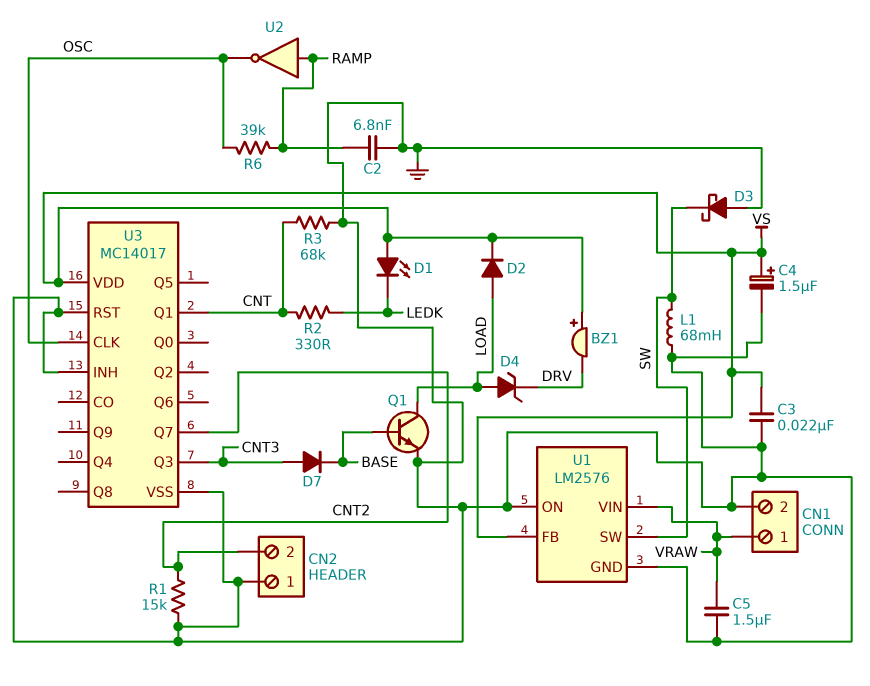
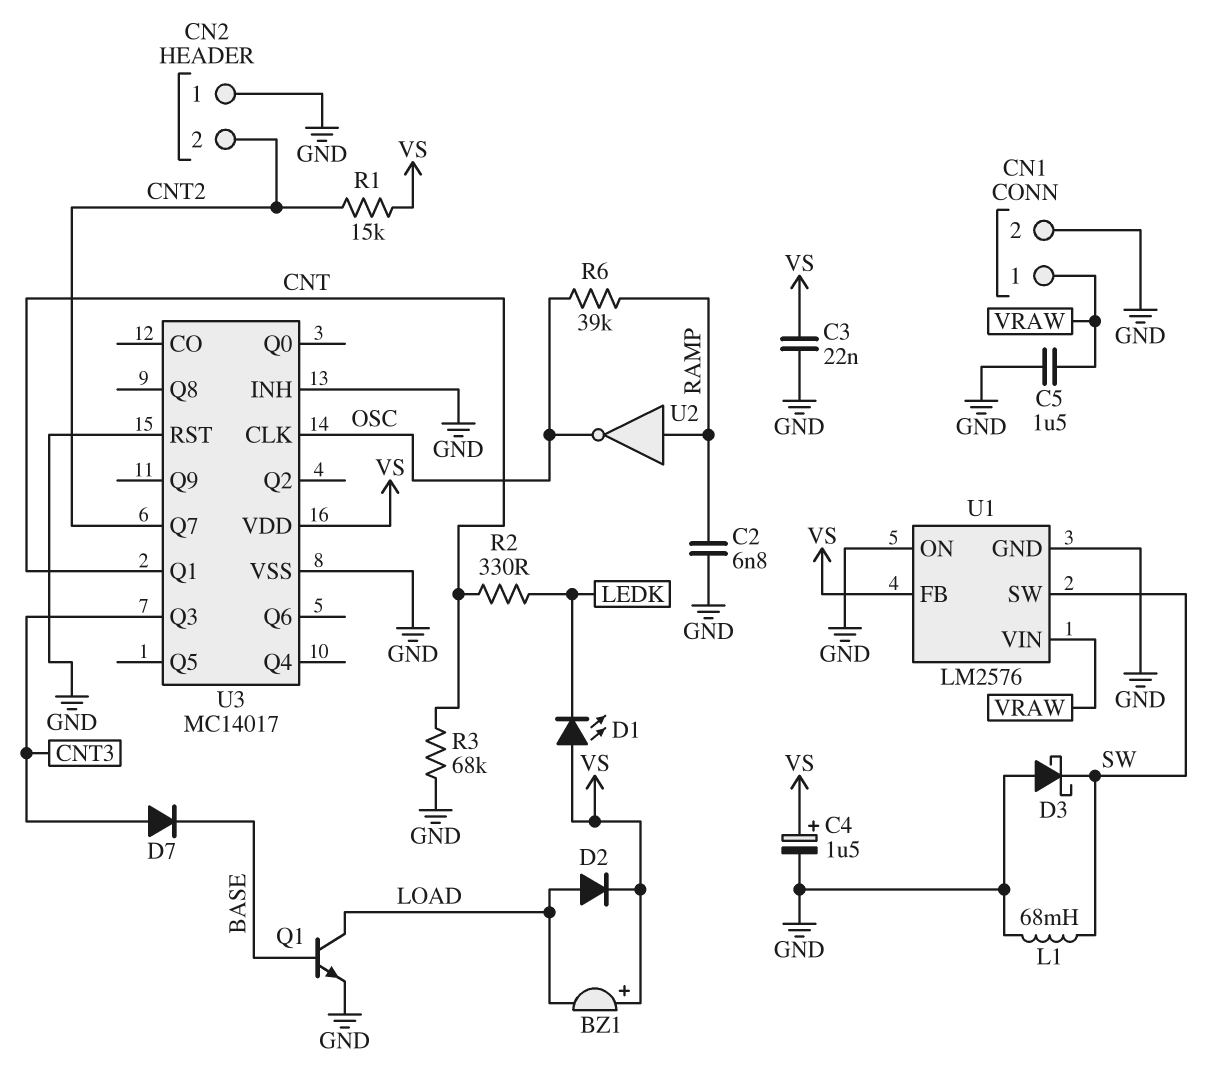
BZ1: buzzer (plus VS, minus DRV) -> buzzer (plus VS, minus LOAD)
D4: zener (A LOAD, K DRV) -> none
R1: 15k (CNT2, GND) -> 15k (CNT2, VS)

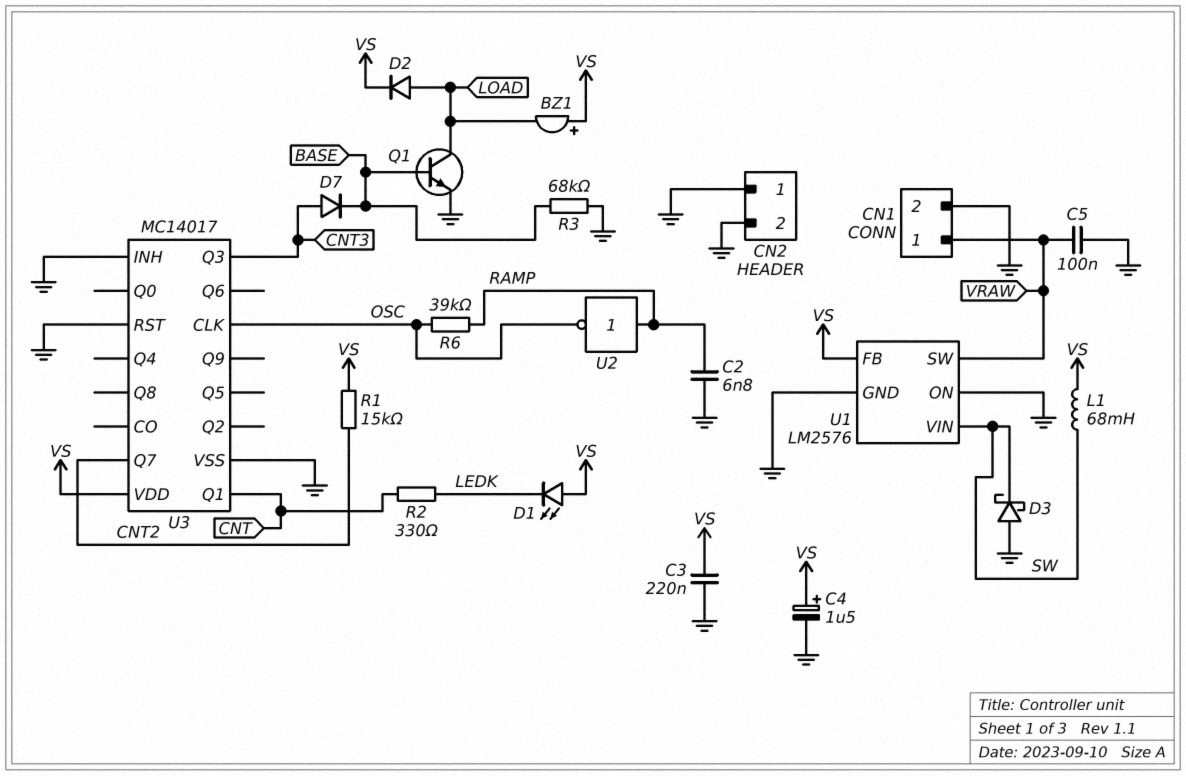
C3: 22nF (GND, VS) -> 220nF (GND, VS)
C5: 1.5uF (GND, VRAW) -> 100nF (GND, VRAW)
CN2 pin 2: CNT2 -> GND
L1: 68mH (GND, SW) -> 68mH (SW, VS)
R3: 68k (CNT, GND) -> 68k (BASE, GND)
U1 pin SW: SW -> VRAW
U1 pin VIN: VRAW -> SW

